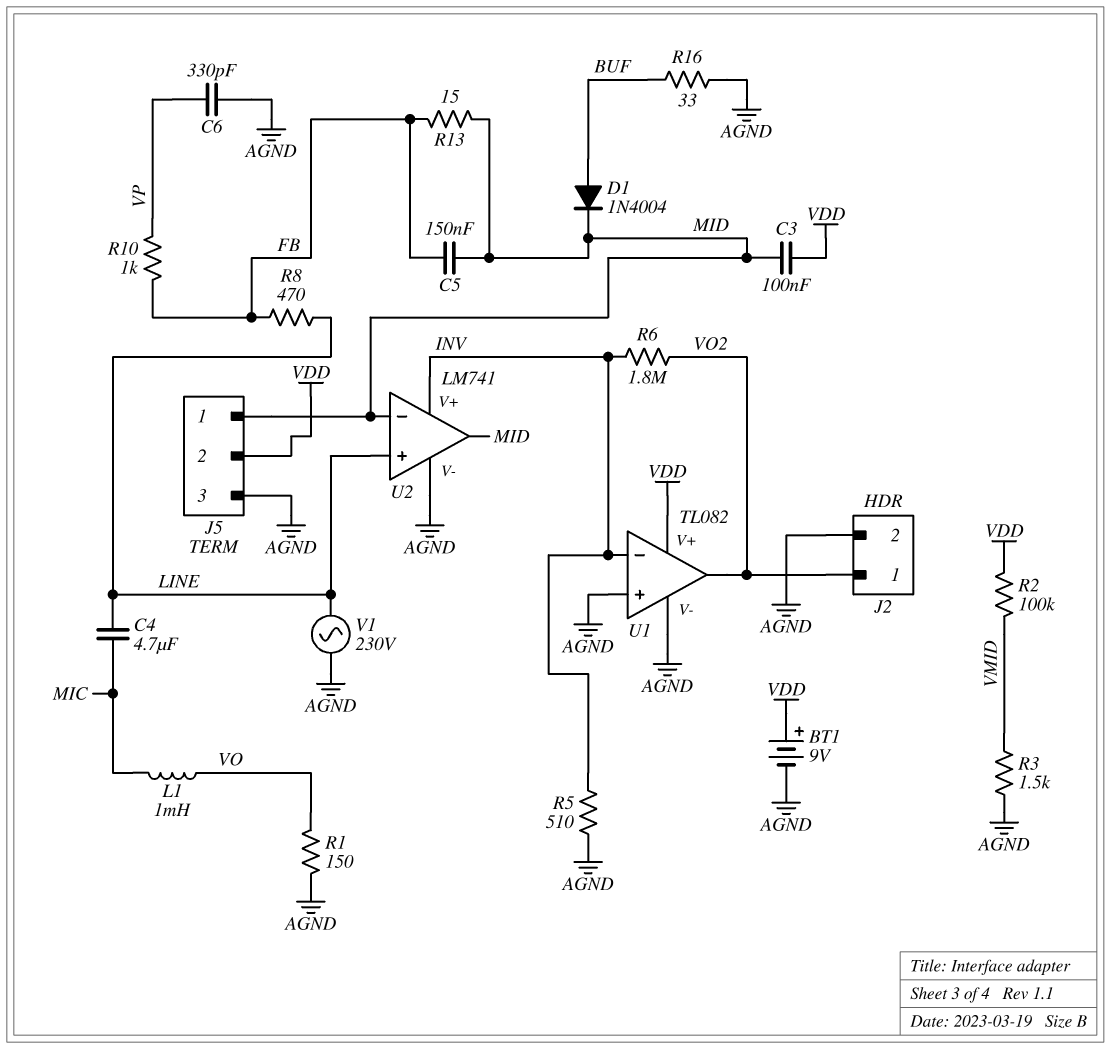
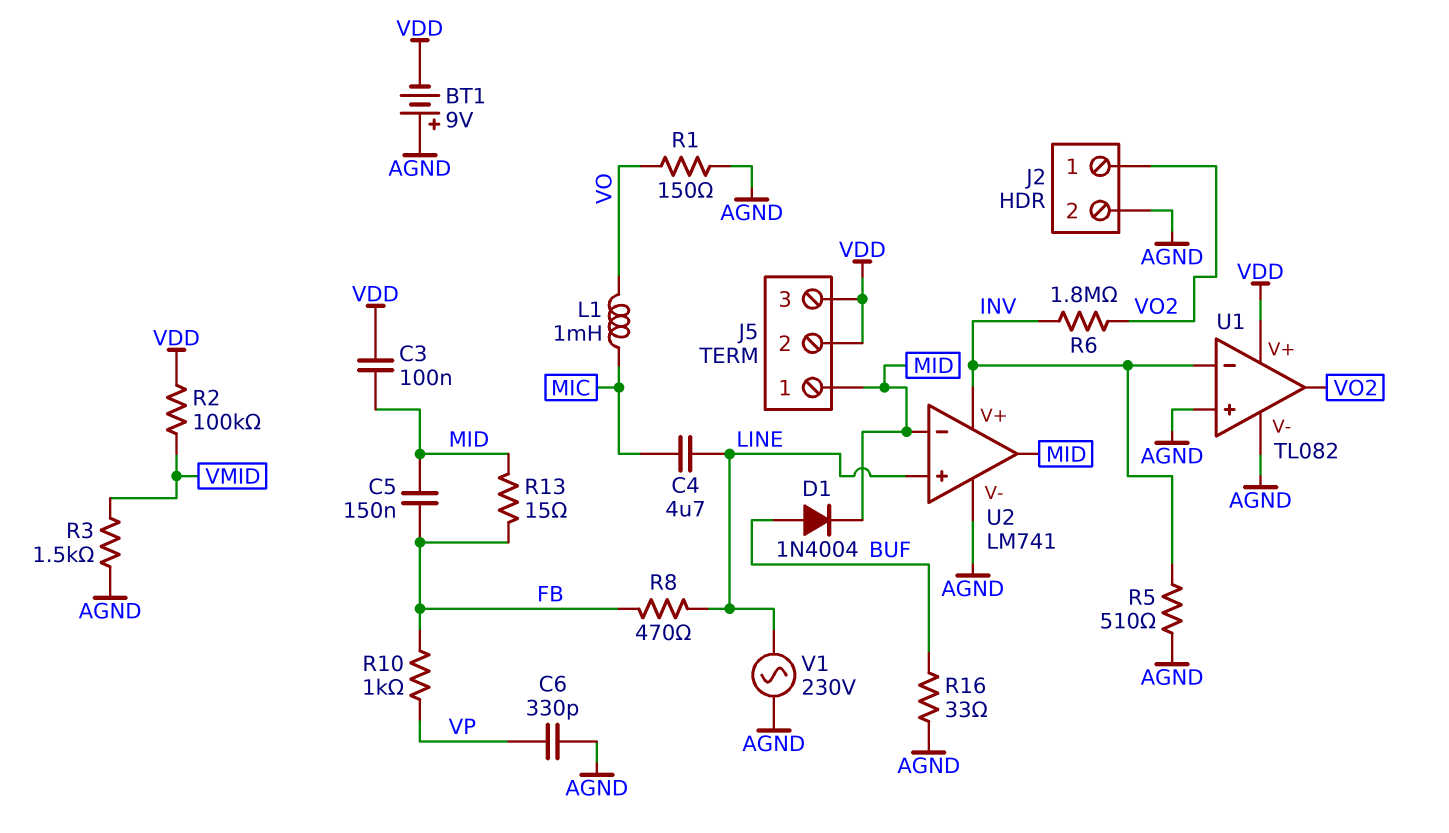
BT1: 9V (plus VDD, minus AGND) -> 9V (plus AGND, minus VDD)
J5 pin 3: AGND -> VDD

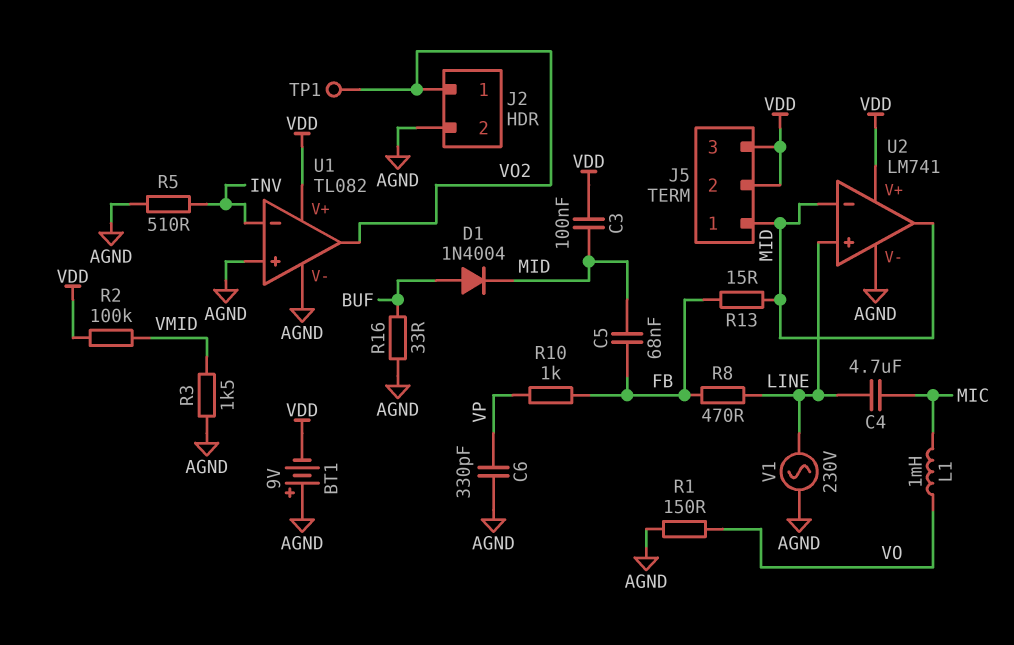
C5: 150nF (FB, MID) -> 68nF (FB, MID)
R6: 1.8M (INV, VO2) -> none
TP1: none -> test point (VO2)
U2 pin V+: INV -> VDD

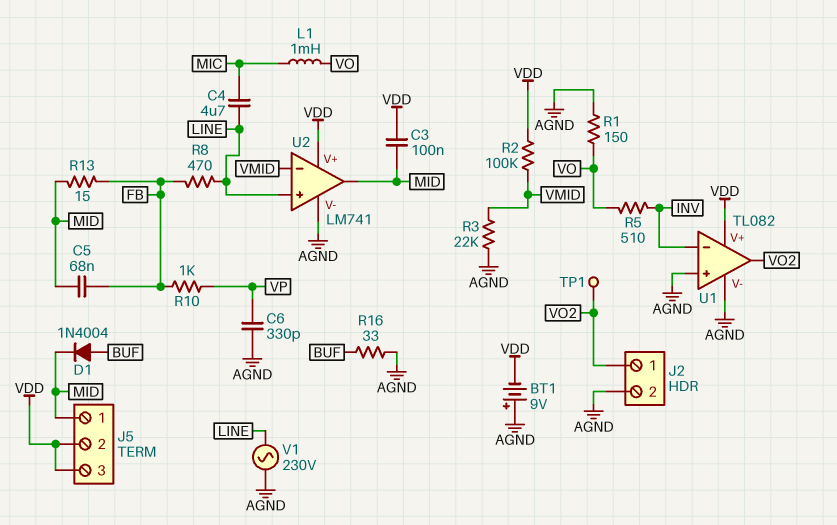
R3: 1.5k (AGND, VMID) -> 22k (AGND, VMID)
R5: 510 (AGND, INV) -> 510 (INV, VO)
U2 pin in-: MID -> VMID

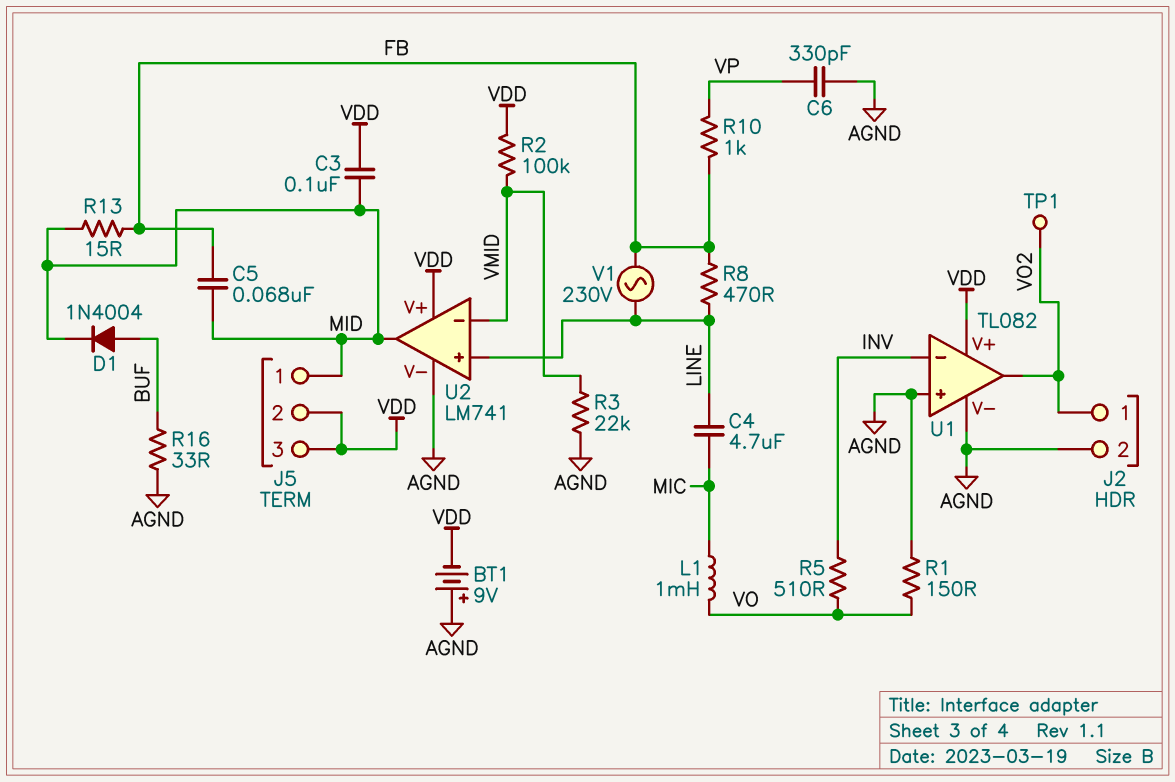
V1: AC 230V (AGND, LINE) -> AC 230V (FB, LINE)

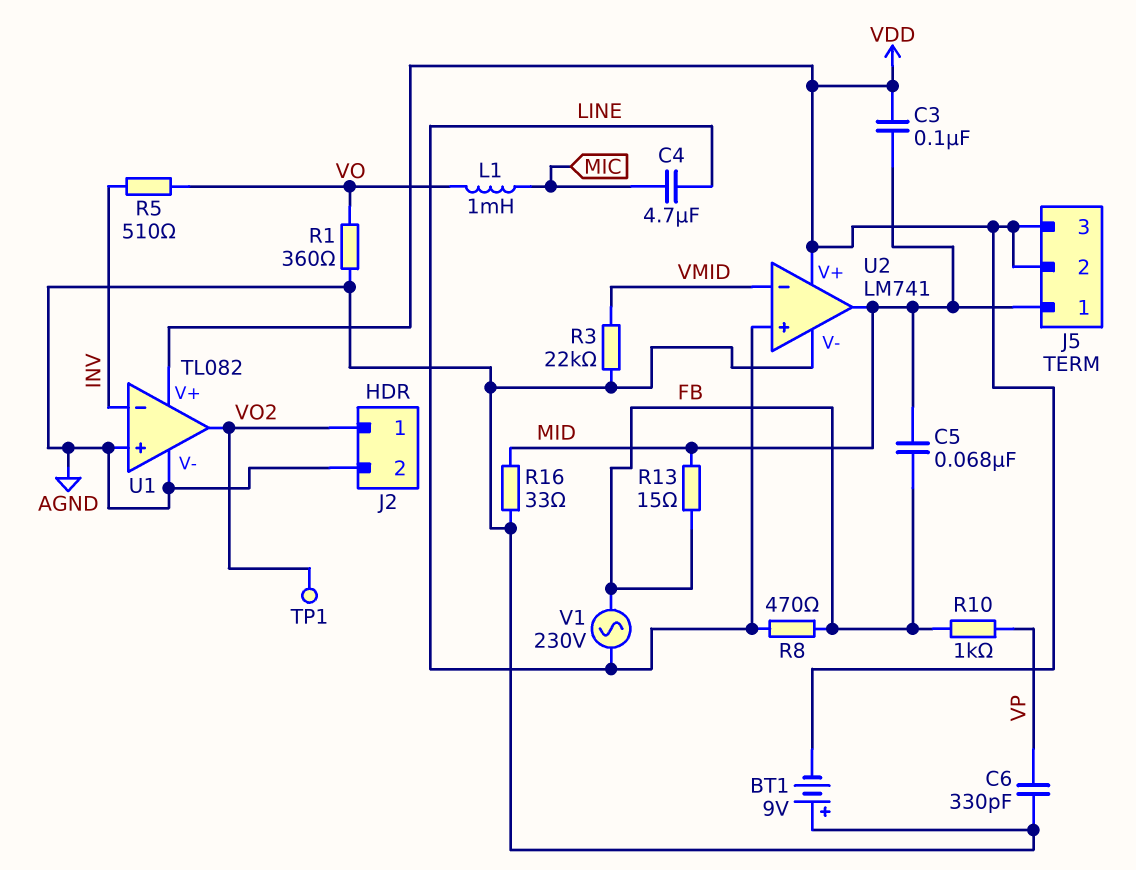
D1: diode 1N4004 (A BUF, K MID) -> none
R1: 150 (AGND, VO) -> 360 (AGND, VO)
R2: 100k (VDD, VMID) -> none
R16: 33 (AGND, BUF) -> 33 (AGND, MID)

